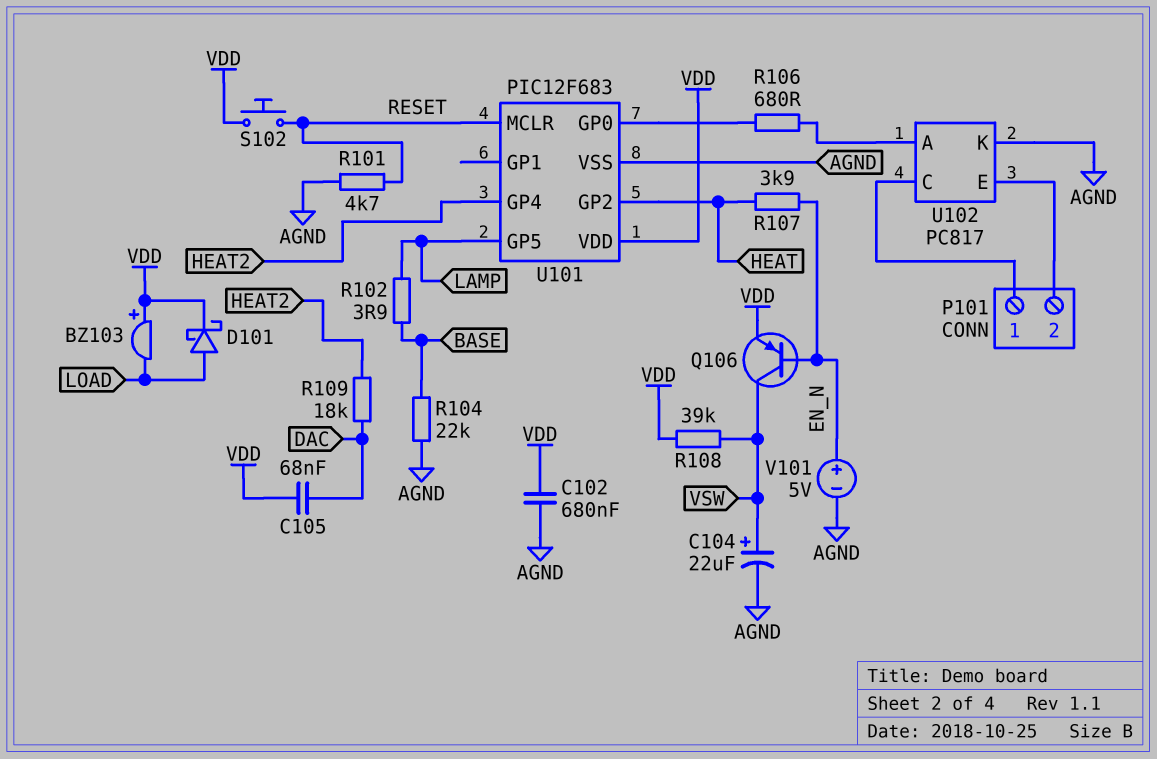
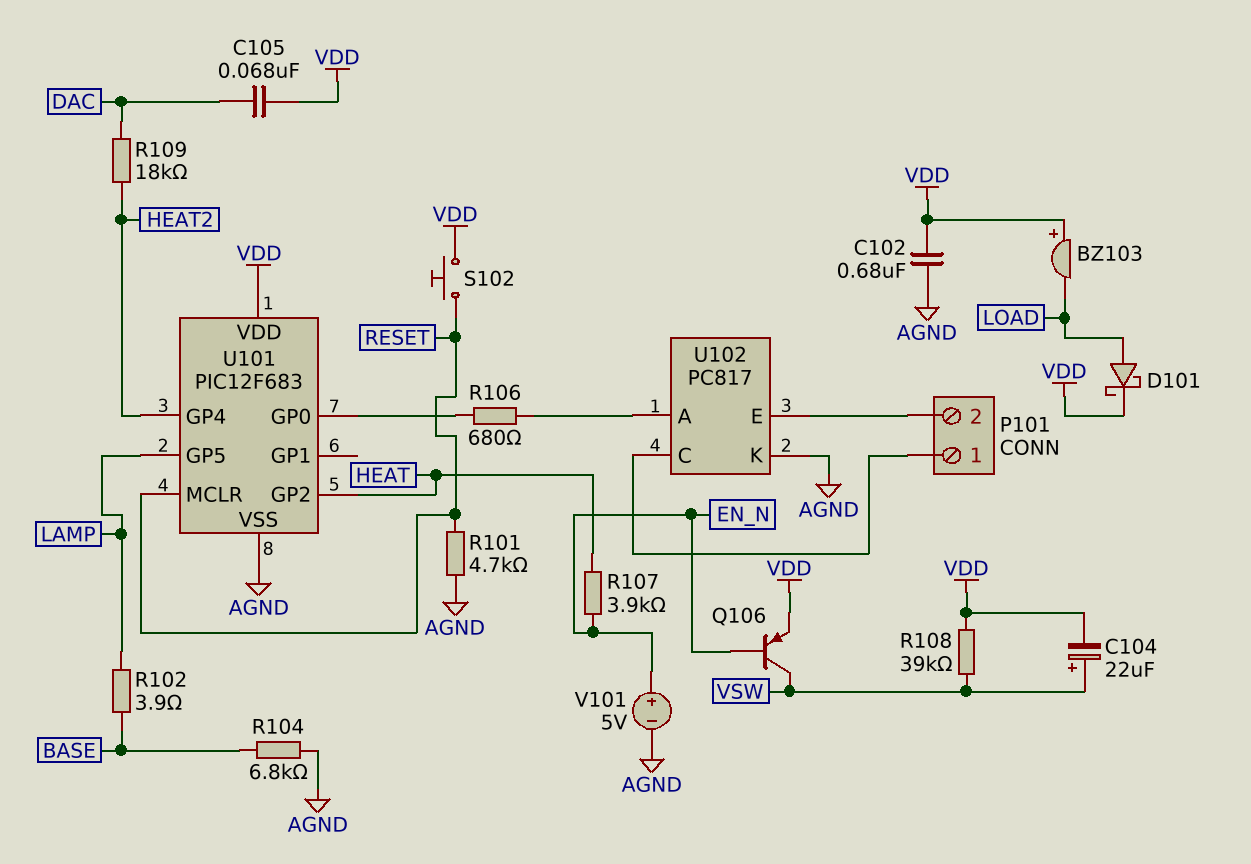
C104: 22uF (plus VSW, minus AGND) -> 22uF (plus VSW, minus VDD)
R104: 22k (AGND, BASE) -> 6.8k (AGND, BASE)

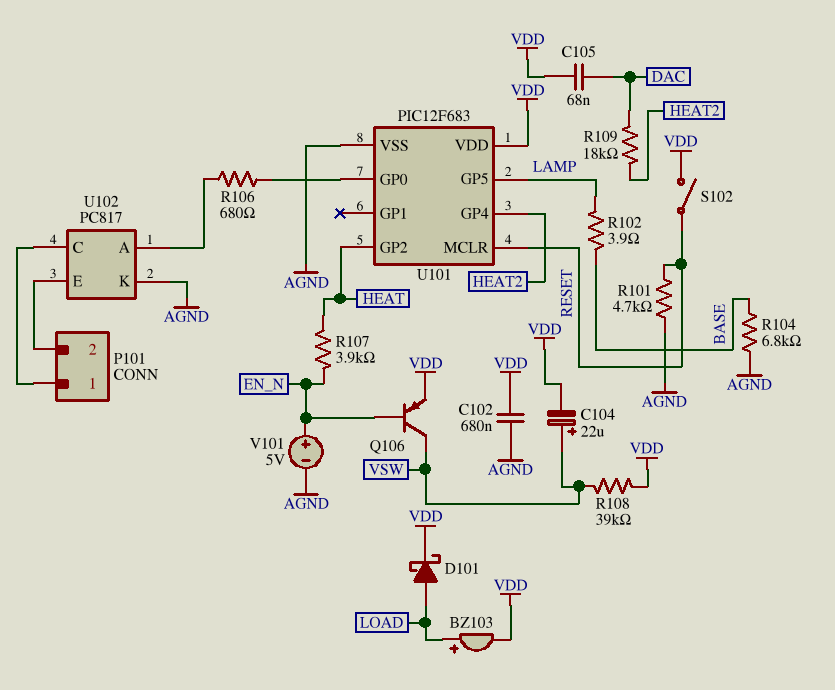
BZ103: buzzer (plus VDD, minus LOAD) -> buzzer (plus LOAD, minus VDD)
S102: button (RESET, VDD) -> switch (RESET, VDD)

